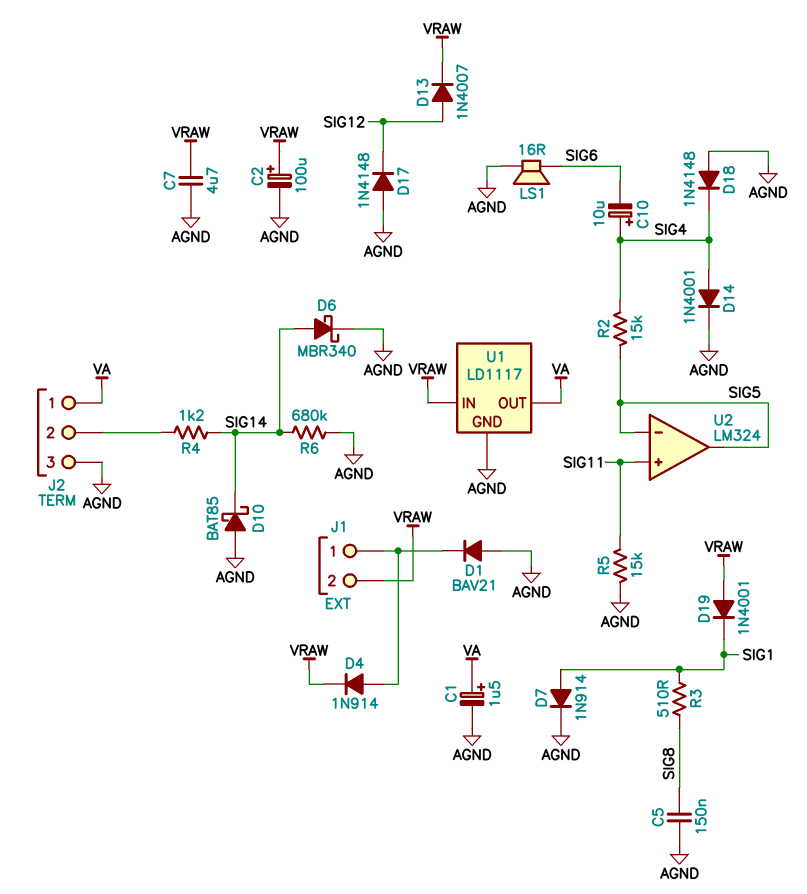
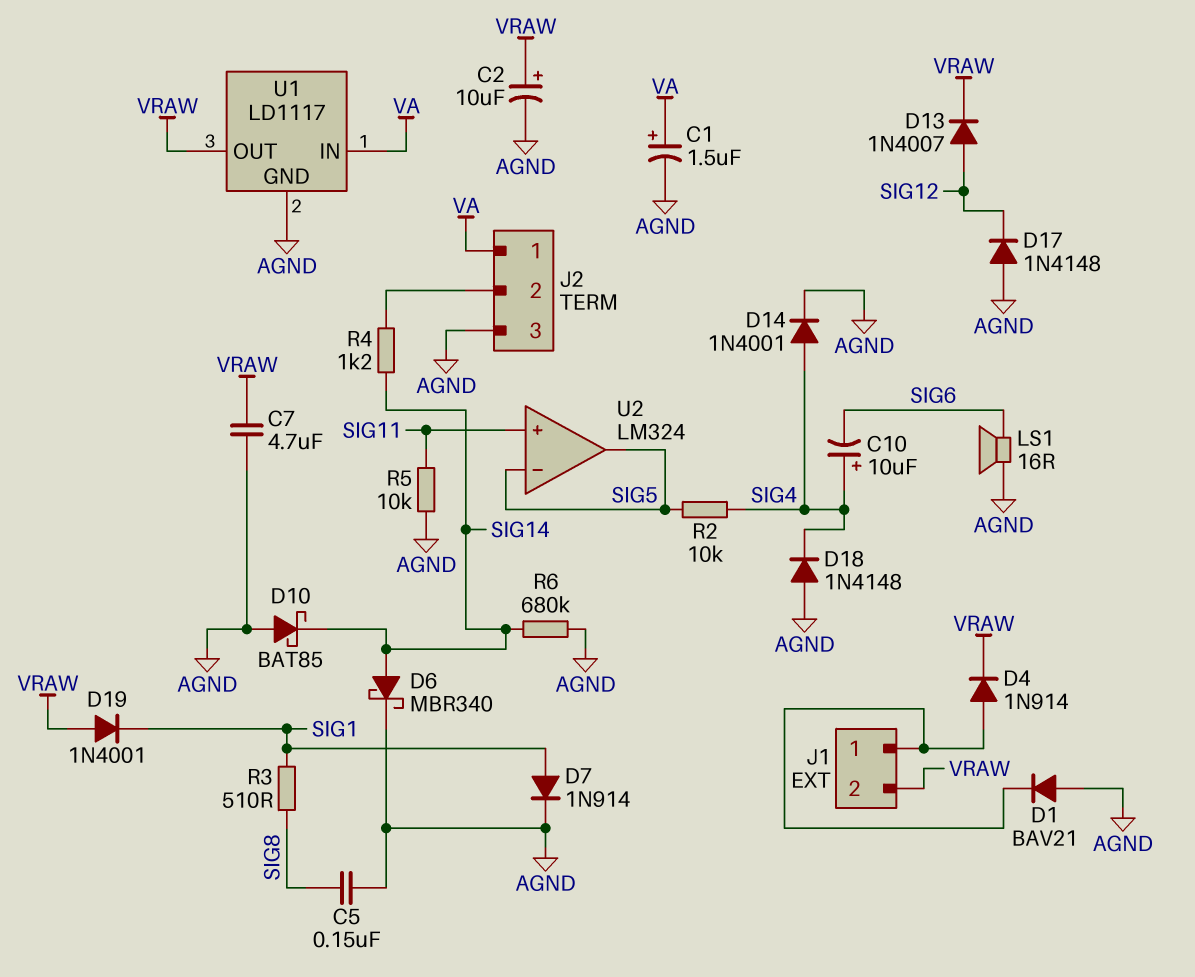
C2: 100uF (plus VRAW, minus AGND) -> 10uF (plus VRAW, minus AGND)
R2: 15k (SIG4, SIG5) -> 10k (SIG4, SIG5)
R5: 15k (AGND, SIG11) -> 10k (AGND, SIG11)
U1 pin IN: VRAW -> VA
U1 pin OUT: VA -> VRAW

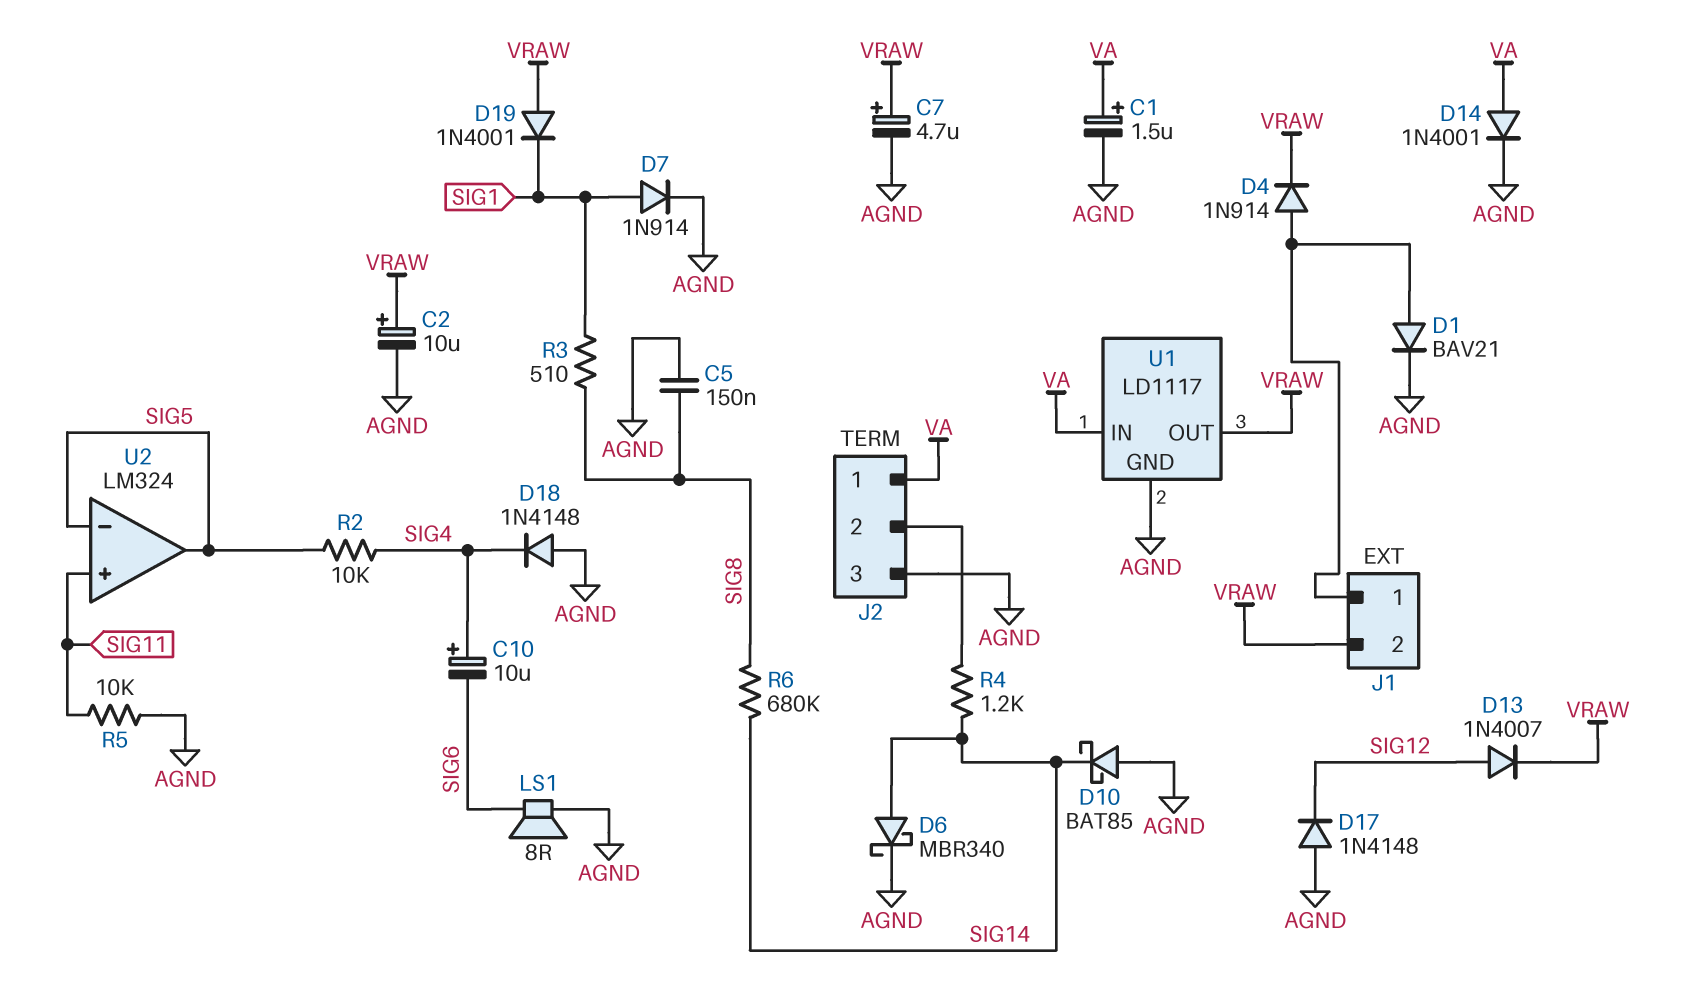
C7: 4.7uF (AGND, VRAW) -> 4.7uF (plus VRAW, minus AGND)
D1: diode BAV21 (A AGND, K J1/1) -> diode BAV21 (A J1/1, K AGND)
D14: diode 1N4001 (A SIG4, K AGND) -> diode 1N4001 (A VA, K AGND)
LS1: speaker 16R (AGND, SIG6) -> speaker 8R (AGND, SIG6)
R6: 680k (AGND, SIG14) -> 680k (SIG8, SIG14)

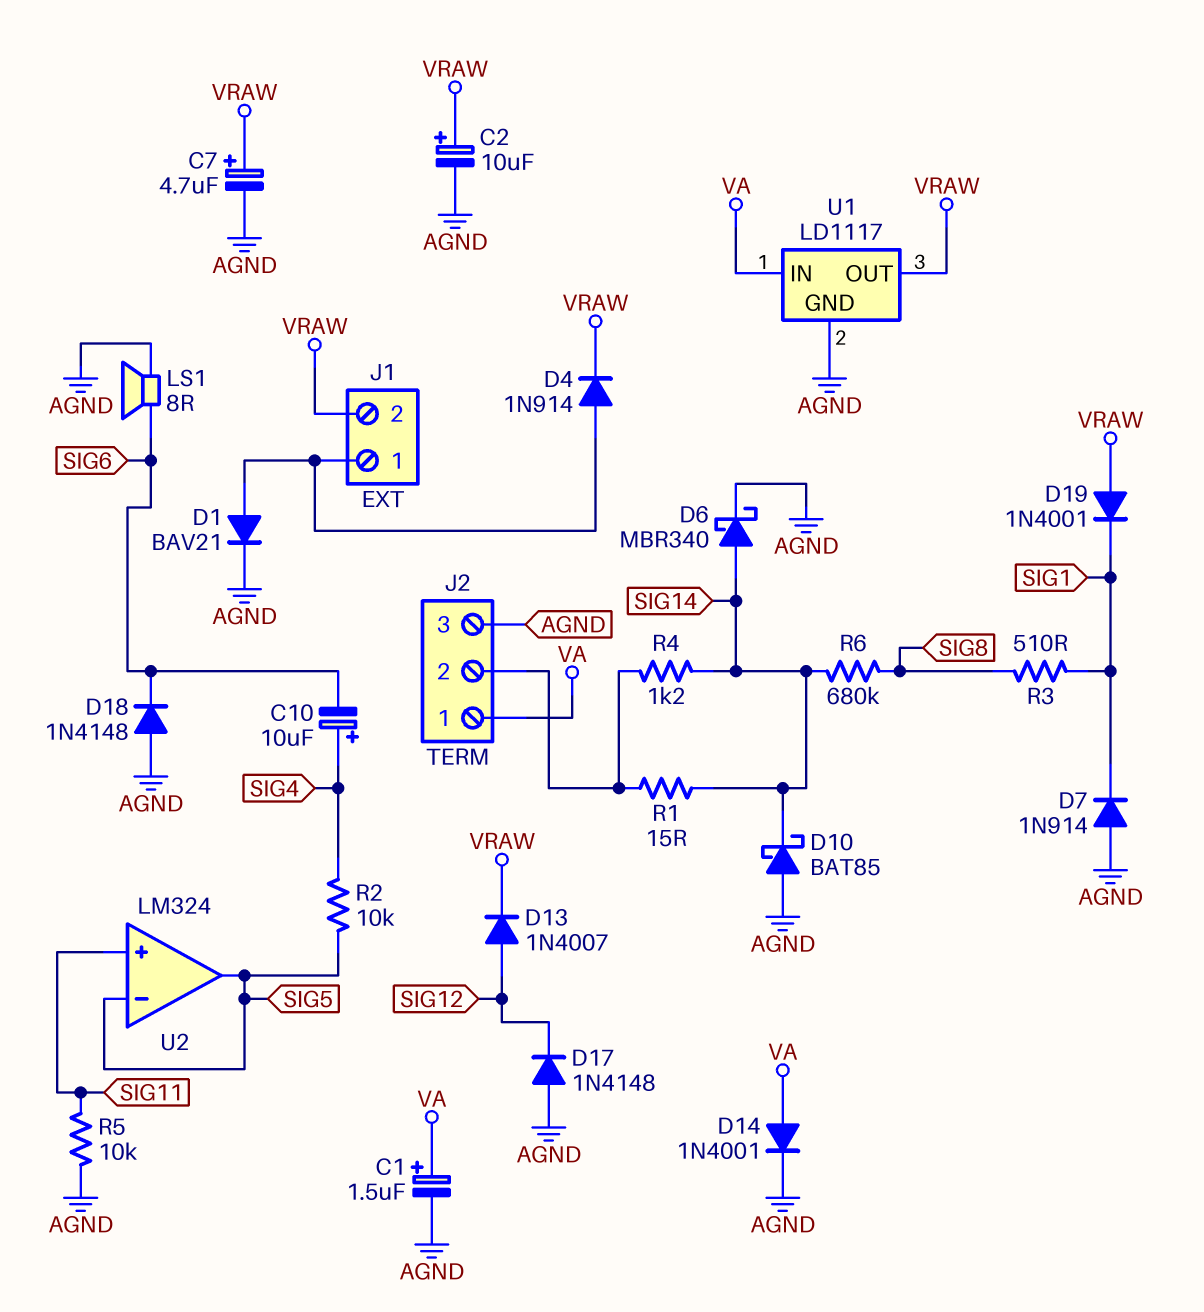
C5: 150nF (AGND, SIG8) -> none
D7: diode 1N914 (A SIG1, K AGND) -> diode 1N914 (A AGND, K SIG1)
D18: diode 1N4148 (A AGND, K SIG4) -> diode 1N4148 (A AGND, K SIG6)
R1: none -> 15 (J2/2, SIG14)

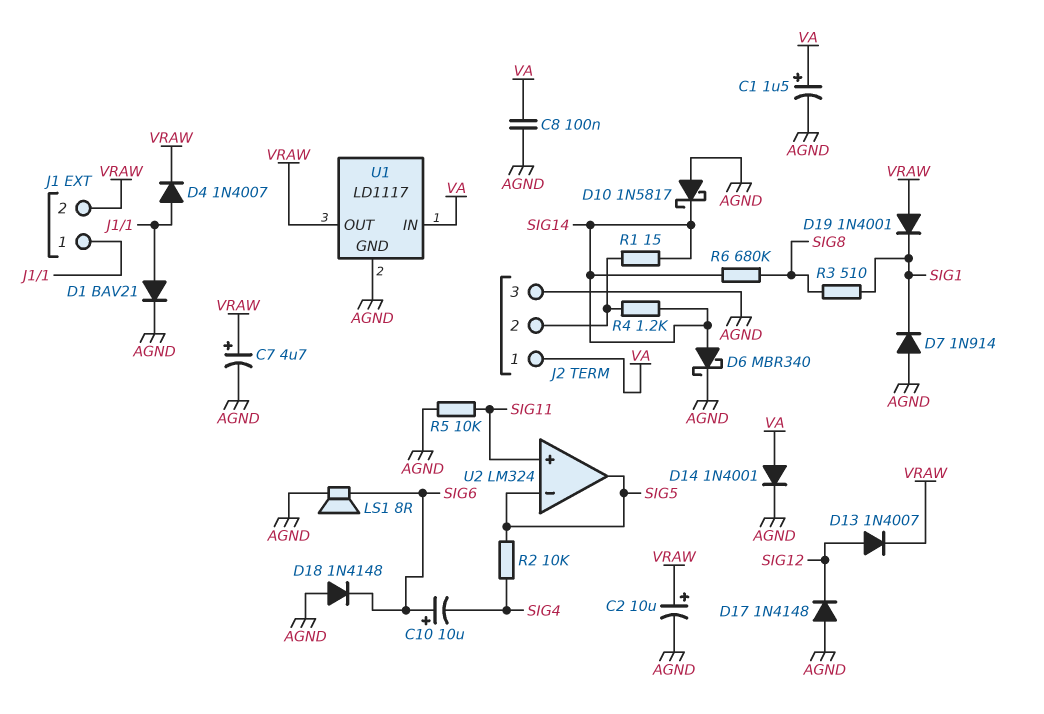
C8: none -> 100nF (AGND, VA)
C10: 10uF (plus SIG4, minus SIG6) -> 10uF (plus SIG6, minus SIG4)
D4: diode 1N914 (A J1/1, K VRAW) -> diode 1N4007 (A J1/1, K VRAW)
D10: schottky BAT85 (A AGND, K SIG14) -> schottky 1N5817 (A AGND, K SIG14)

